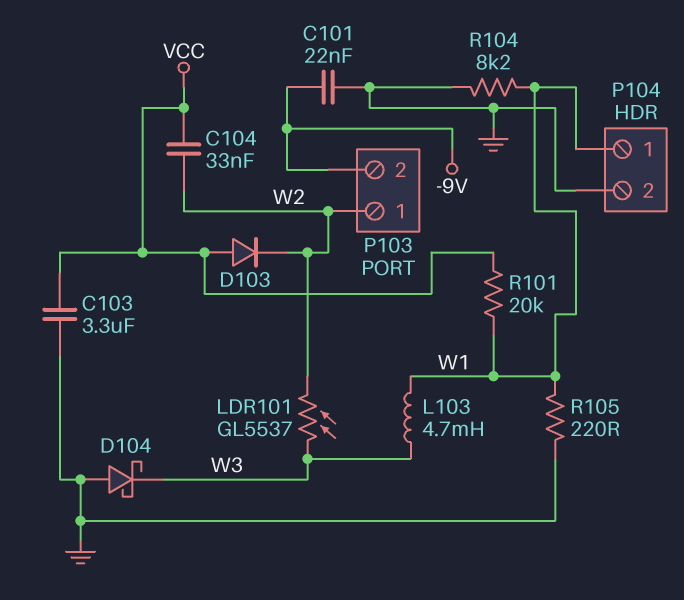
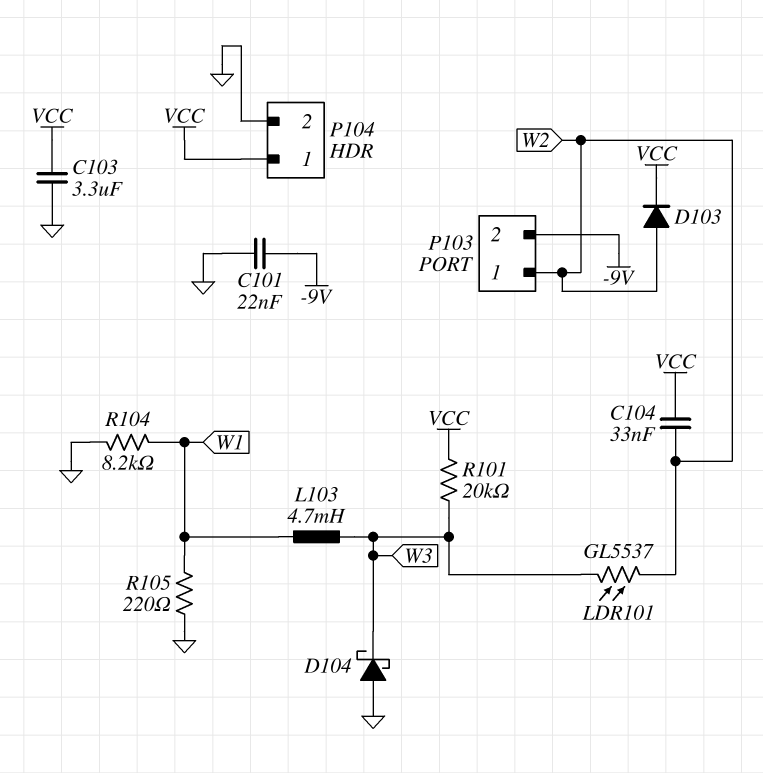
D103: diode (A VCC, K W2) -> diode (A W2, K VCC)
P104 pin 1: W1 -> VCC
R101: 20k (VCC, W1) -> 20k (VCC, W3)

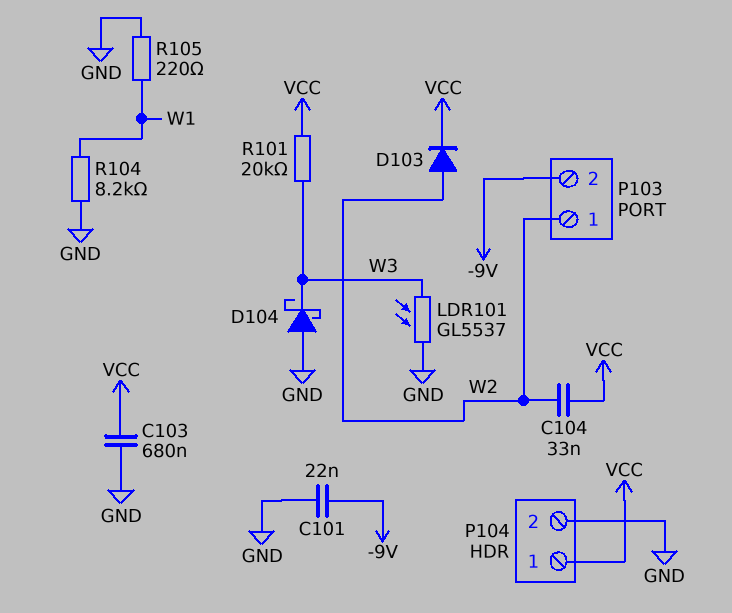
C103: 3.3uF (GND, VCC) -> 680nF (GND, VCC)
L103: 4.7mH (W1, W3) -> none
LDR101: GL5537 (W2, W3) -> GL5537 (GND, W3)

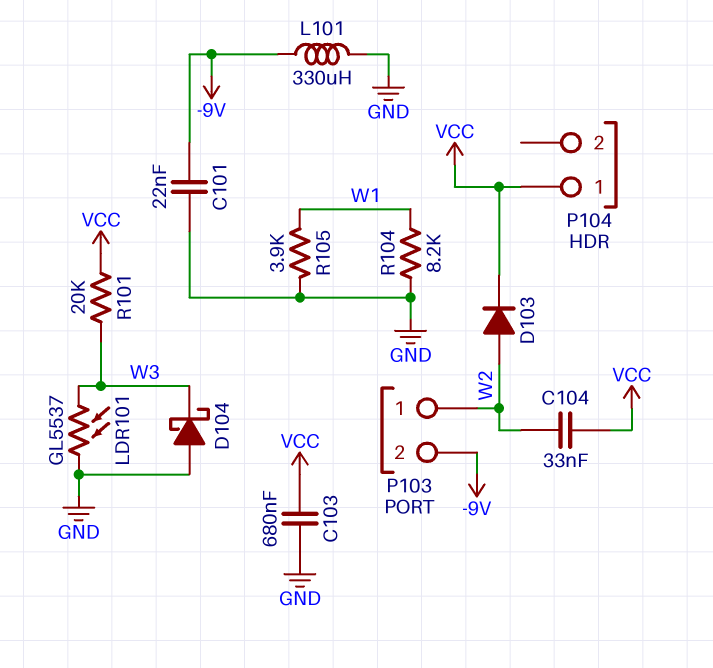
L101: none -> 330uH (-9V, GND)
P104 pin 2: GND -> none
R105: 220 (GND, W1) -> 3.9k (GND, W1)

